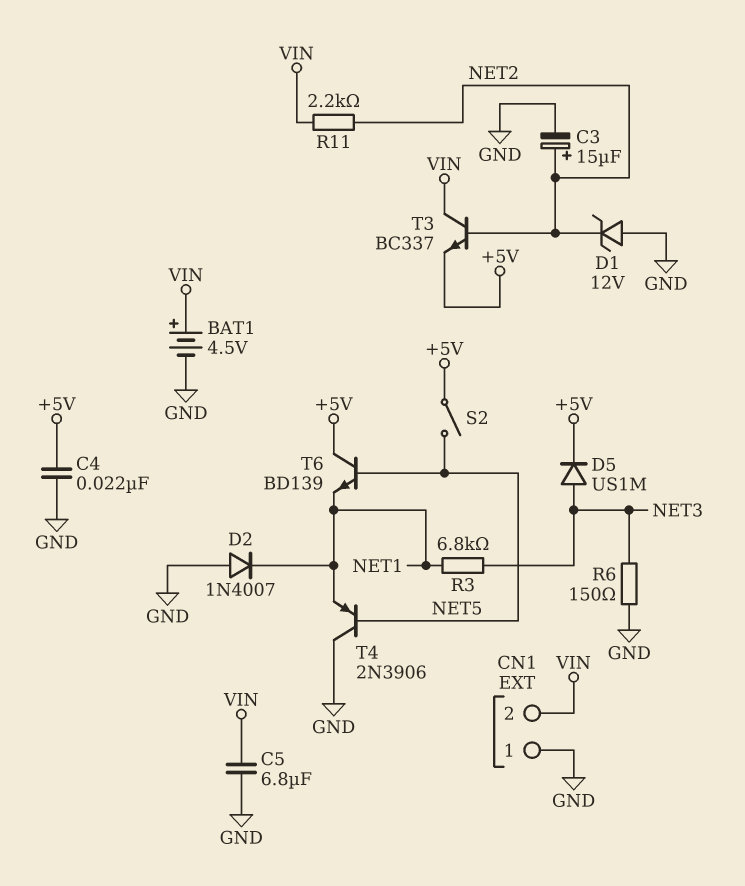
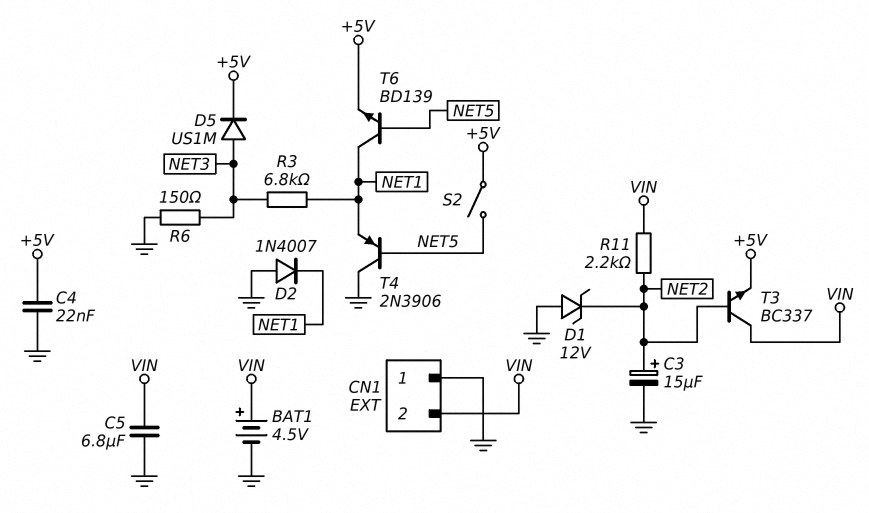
T6: NPN BD139 (B NET5, C +5V, E NET1) -> NPN BD139 (B NET5, C NET1, E +5V)

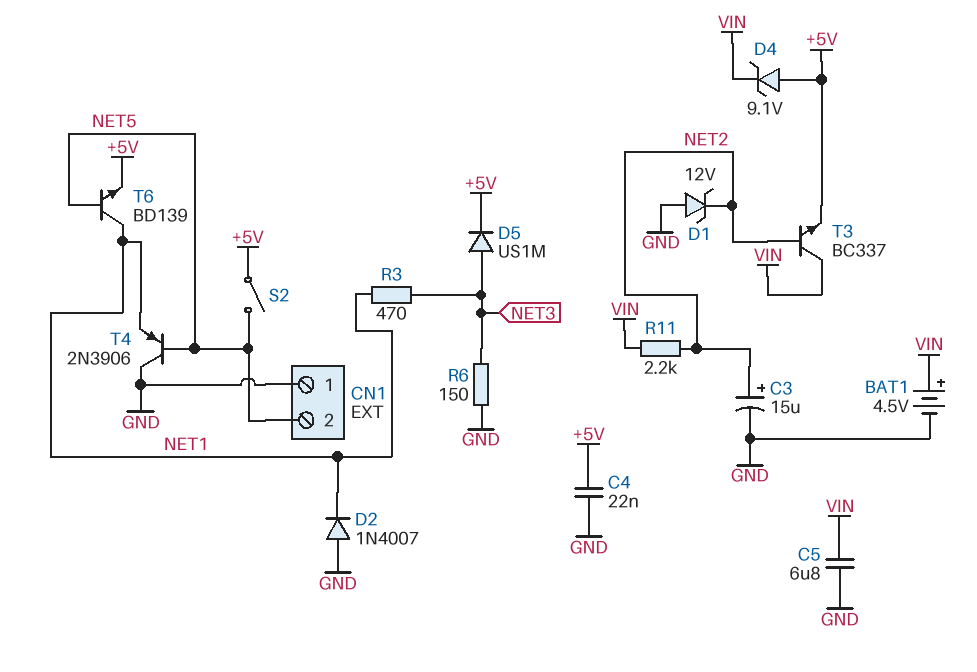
CN1 pin 2: VIN -> NET5
D4: none -> zener 9.1V (A +5V, K VIN)
R3: 6.8k (NET1, NET3) -> 470 (NET1, NET3)

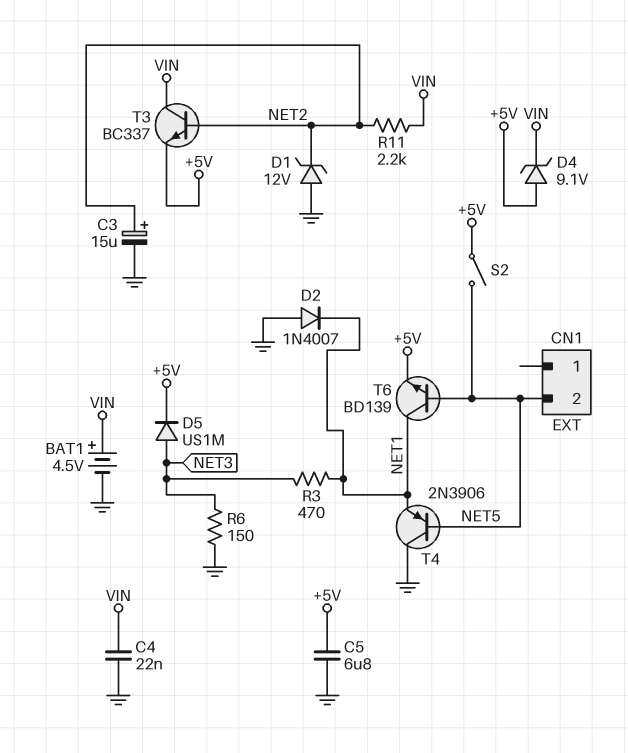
C4: 22nF (+5V, GND) -> 22nF (GND, VIN)
C5: 6.8uF (GND, VIN) -> 6.8uF (+5V, GND)
CN1 pin 1: GND -> none

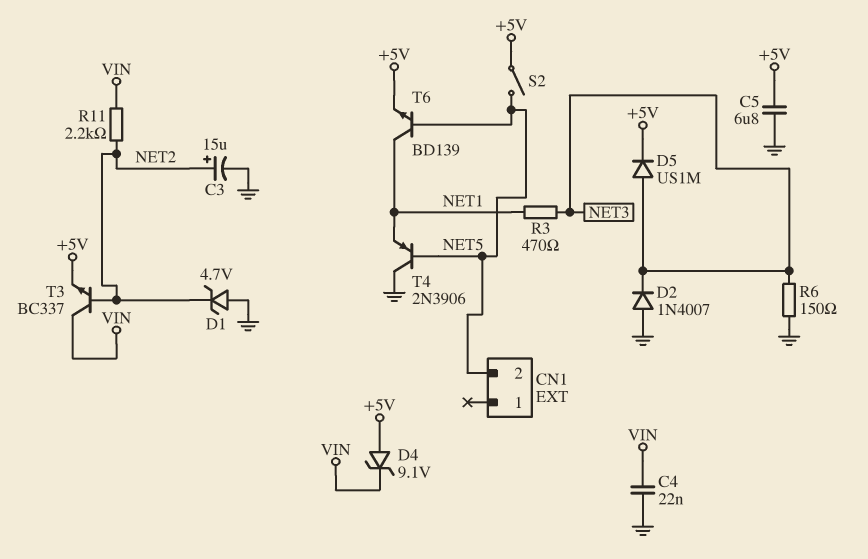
BAT1: 4.5V (plus VIN, minus GND) -> none
D1: zener 12V (A GND, K NET2) -> zener 4.7V (A GND, K NET2)
D2: diode 1N4007 (A GND, K NET1) -> diode 1N4007 (A GND, K NET3)

